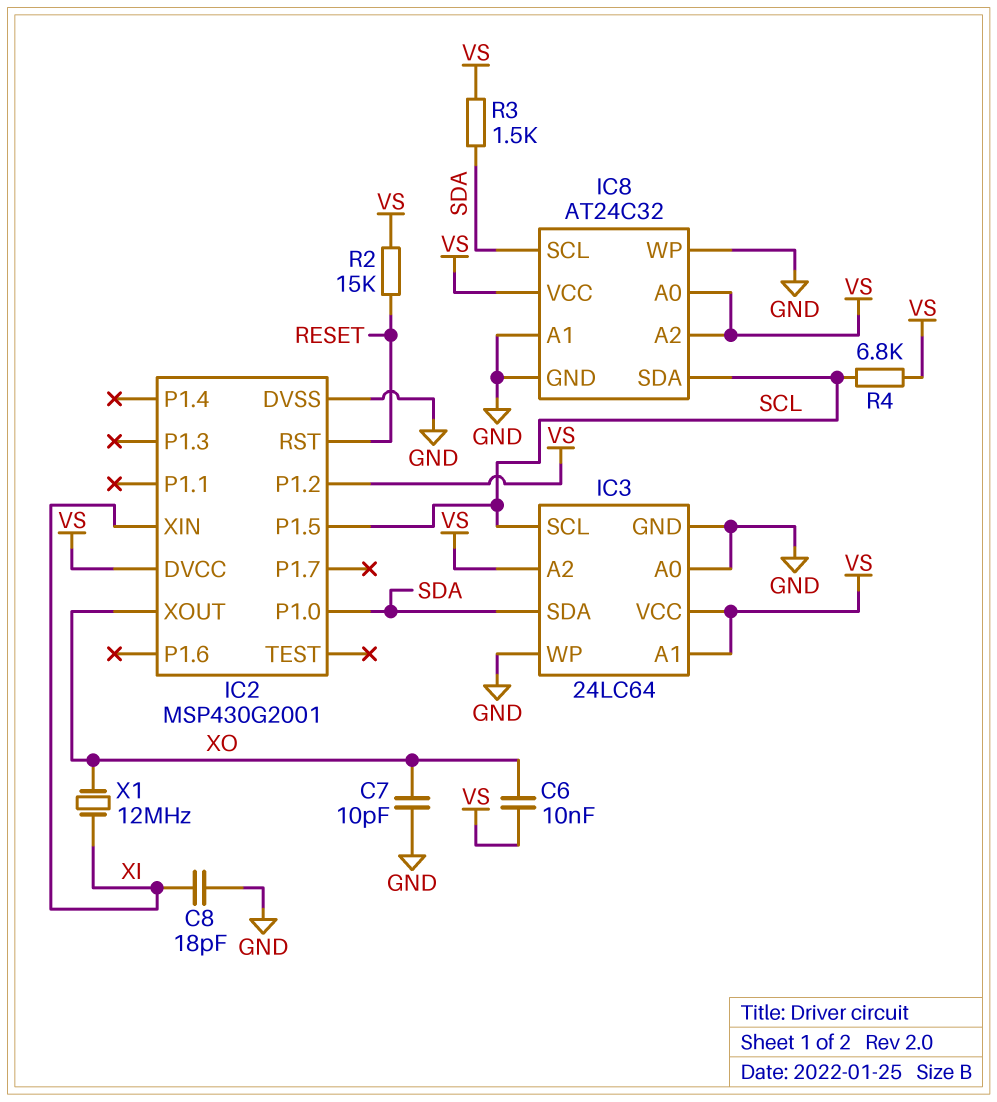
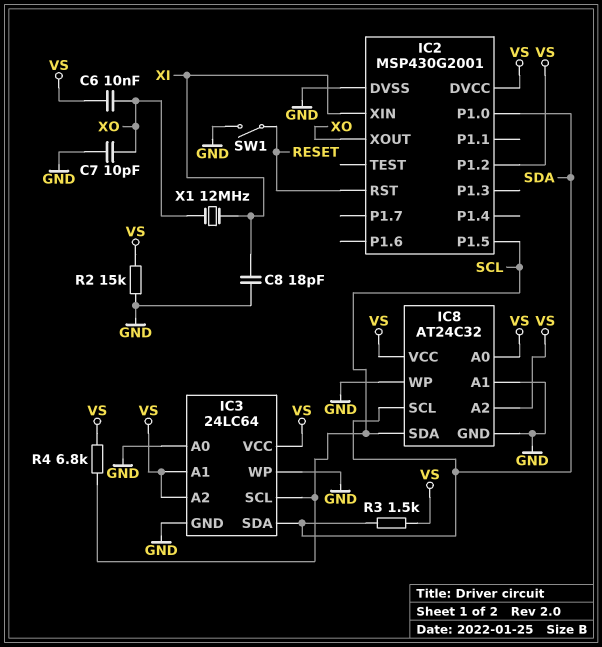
R2: 15k (RESET, VS) -> 15k (GND, VS)
SW1: none -> switch (GND, RESET)

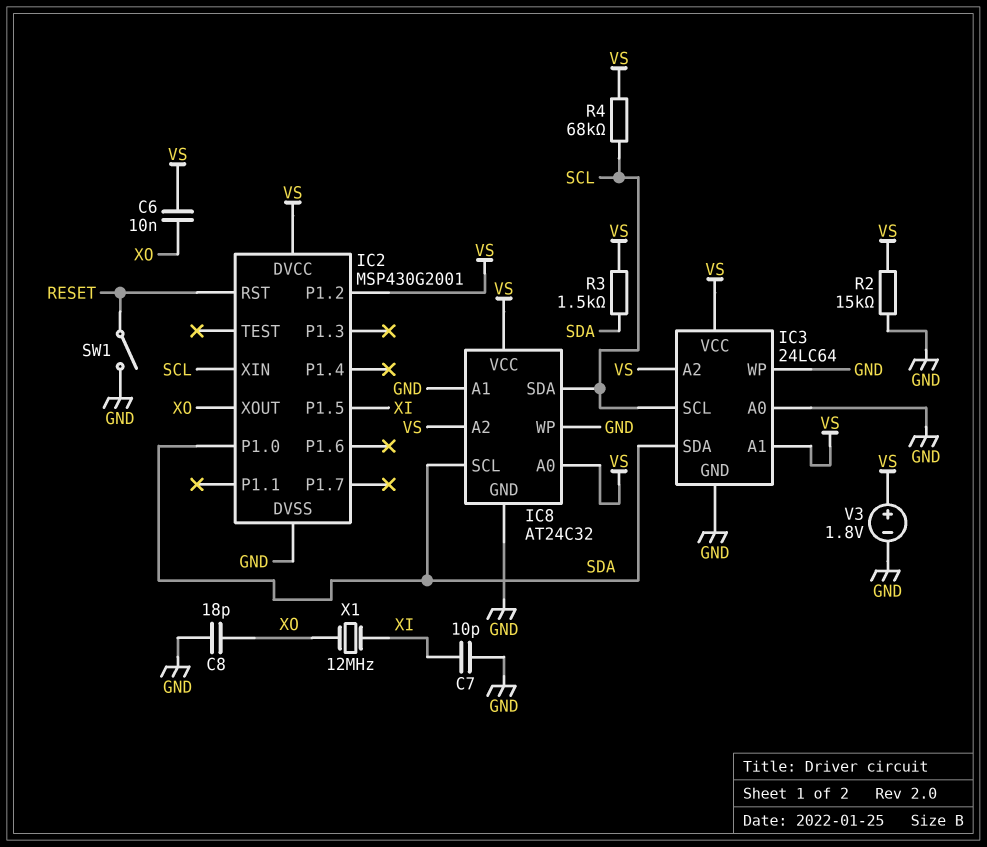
C7: 10pF (GND, XO) -> 10pF (GND, XI)
C8: 18pF (GND, XI) -> 18pF (GND, XO)
IC2 pin P1.5: SCL -> XI
IC2 pin XIN: XI -> SCL
R4: 6.8k (SCL, VS) -> 68k (SCL, VS)
V3: none -> 1.8V (plus VS, minus GND)

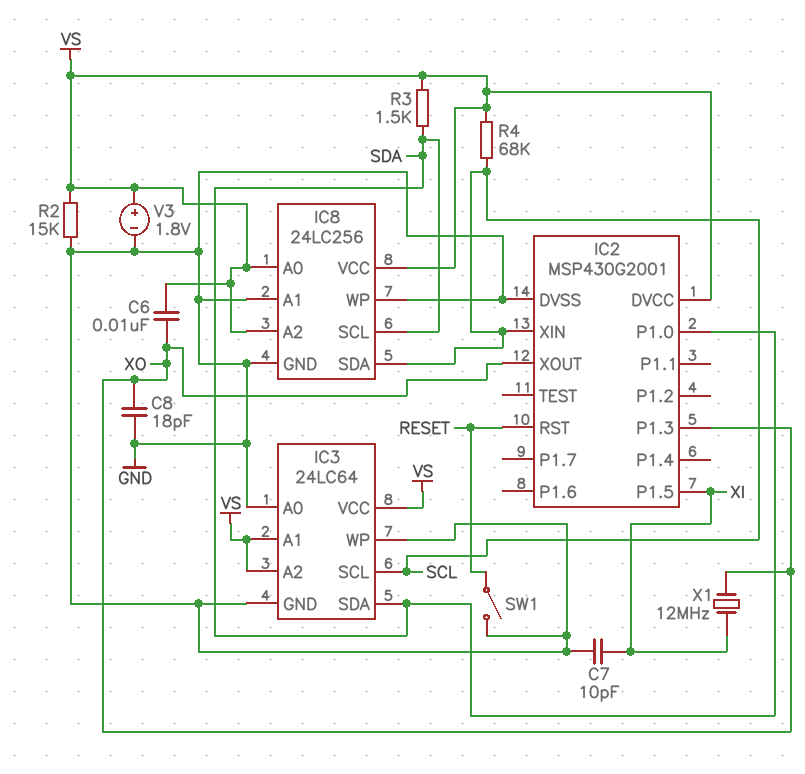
IC2 pin P1.2: VS -> none
IC2 pin P1.3: none -> XO
IC8: AT24C32 -> 24LC256

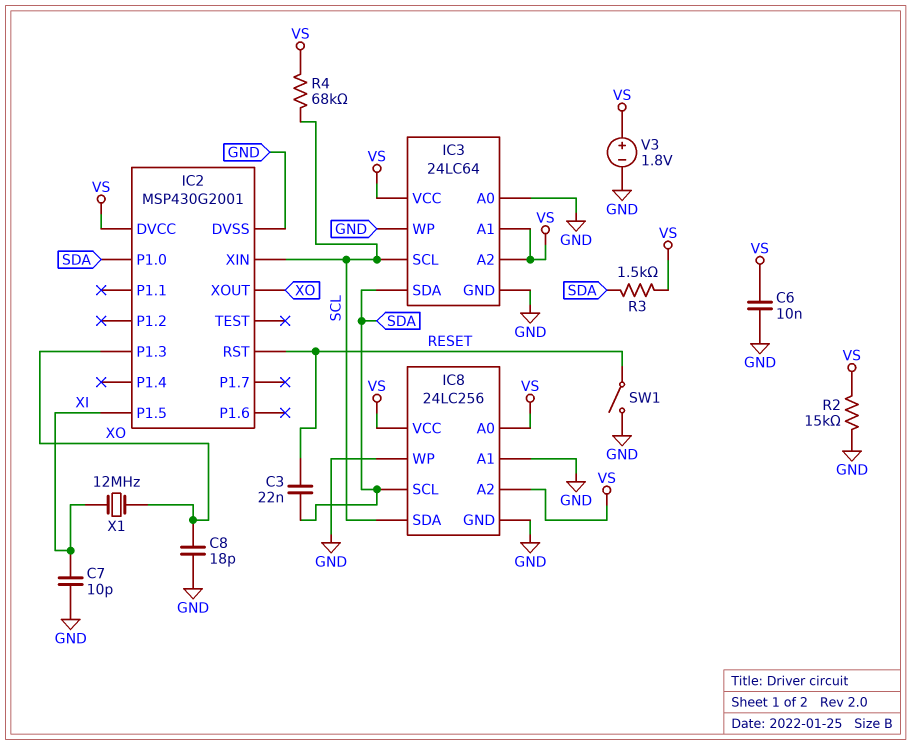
C3: none -> 22nF (RESET, SDA)
C6: 10nF (VS, XO) -> 10nF (GND, VS)

